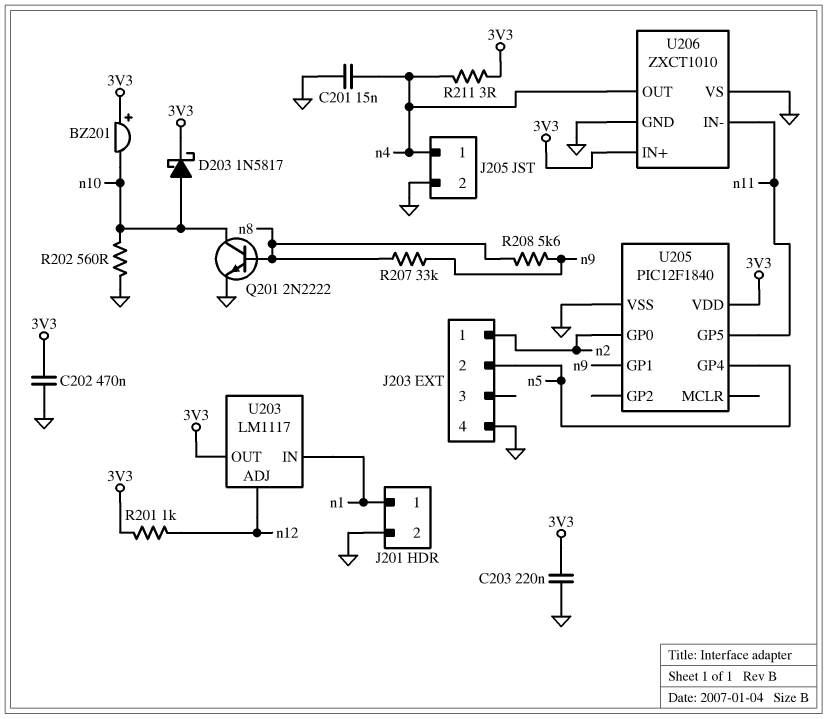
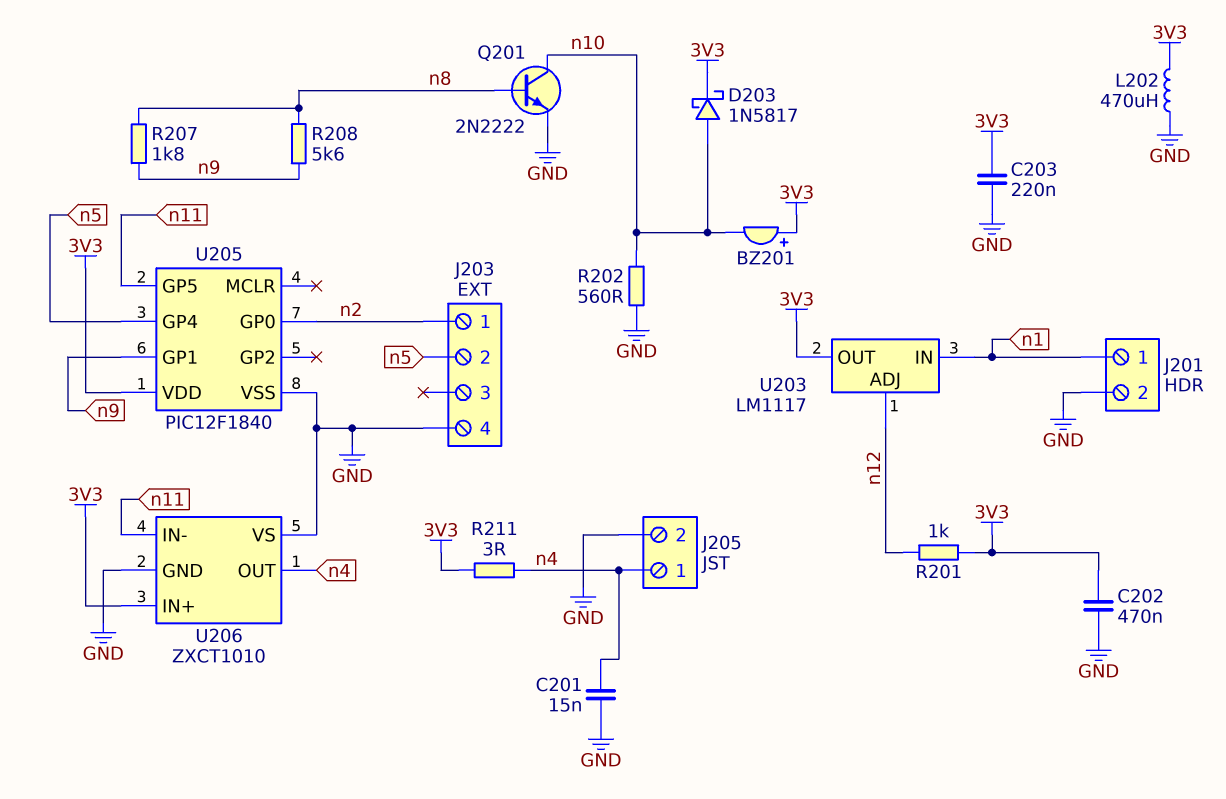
L202: none -> 470uH (3V3, GND)
R207: 33k (n8, n9) -> 1.8k (n8, n9)

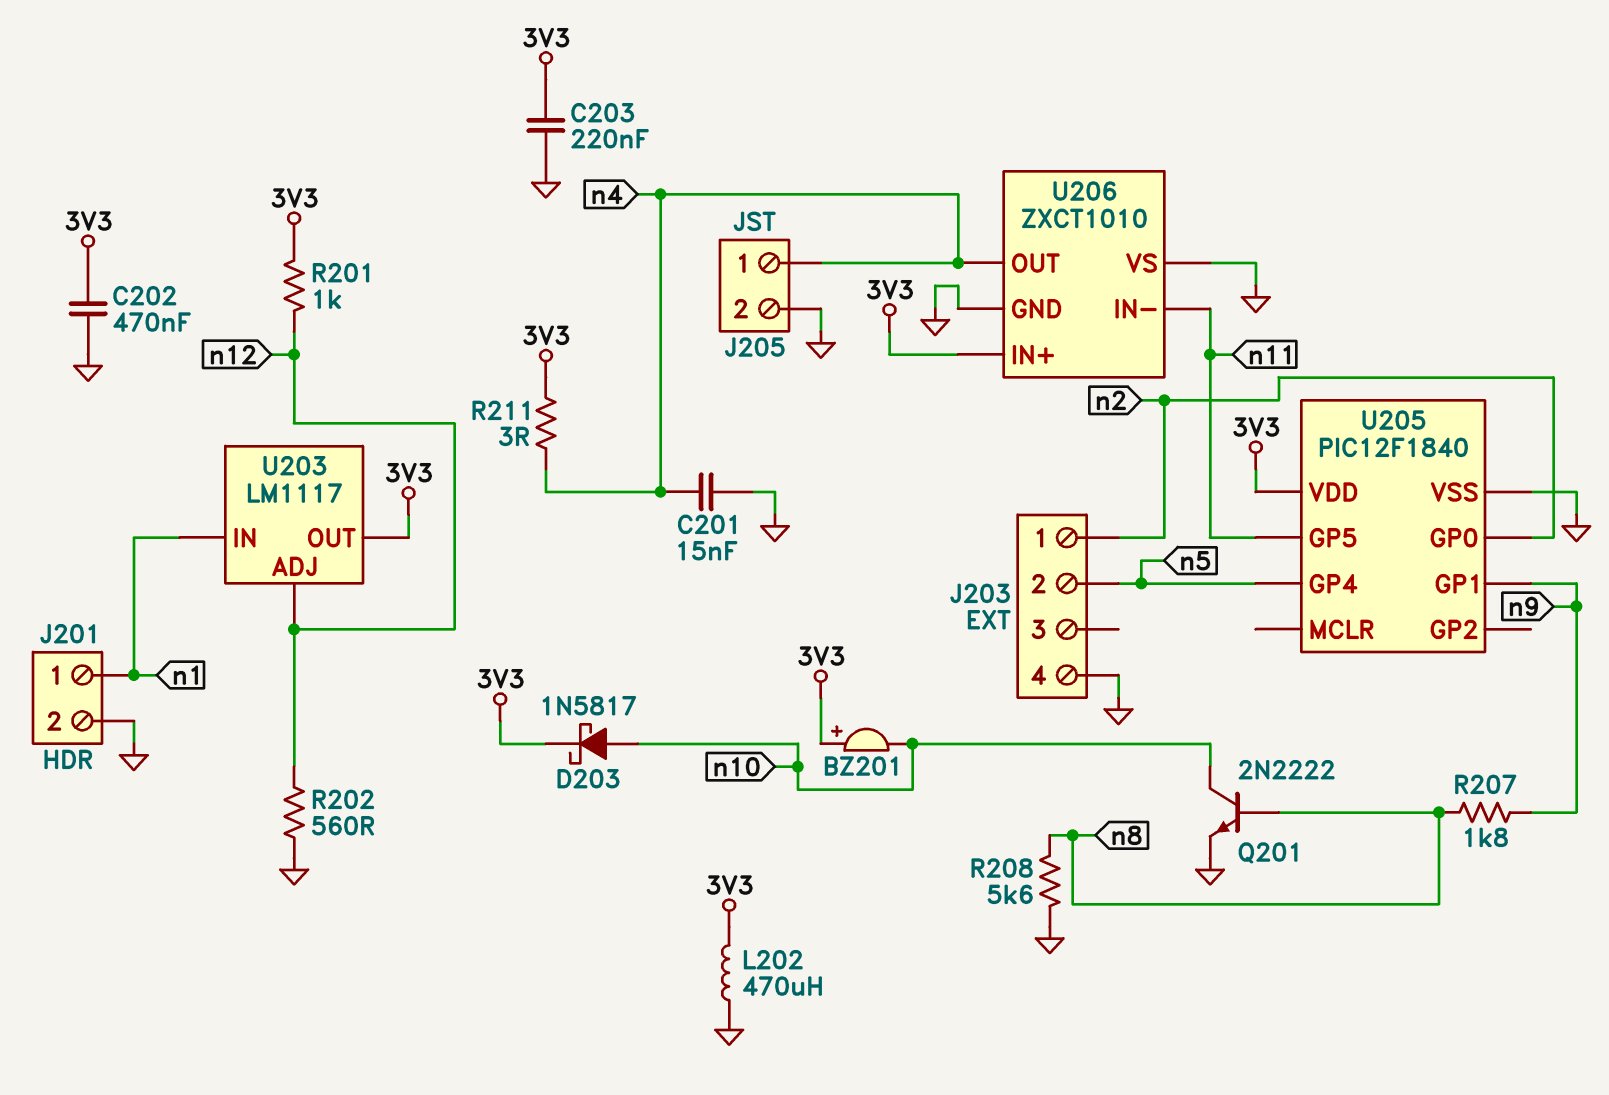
R202: 560 (GND, n10) -> 560 (GND, n12)
R208: 5.6k (n8, n9) -> 5.6k (GND, n8)

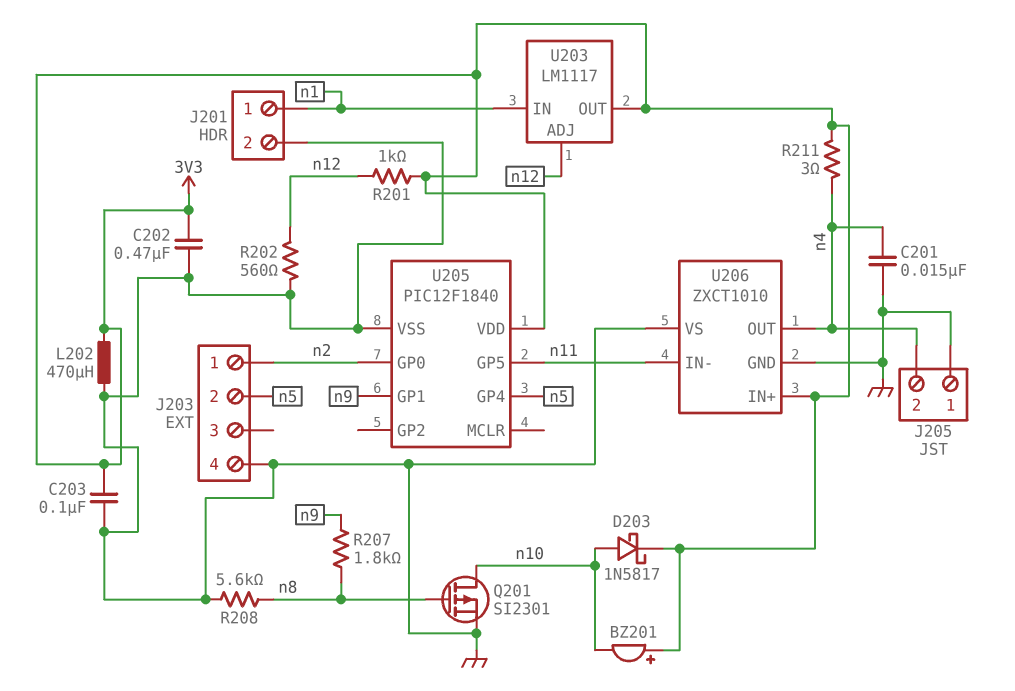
C203: 220nF (3V3, GND) -> 100nF (3V3, GND)
J205 pin 1: n4 -> GND
J205 pin 2: GND -> n4
Q201: NPN 2N2222 (B n8, C n10, E GND) -> PMOS SI2301 (G n8, D n10, S GND)

